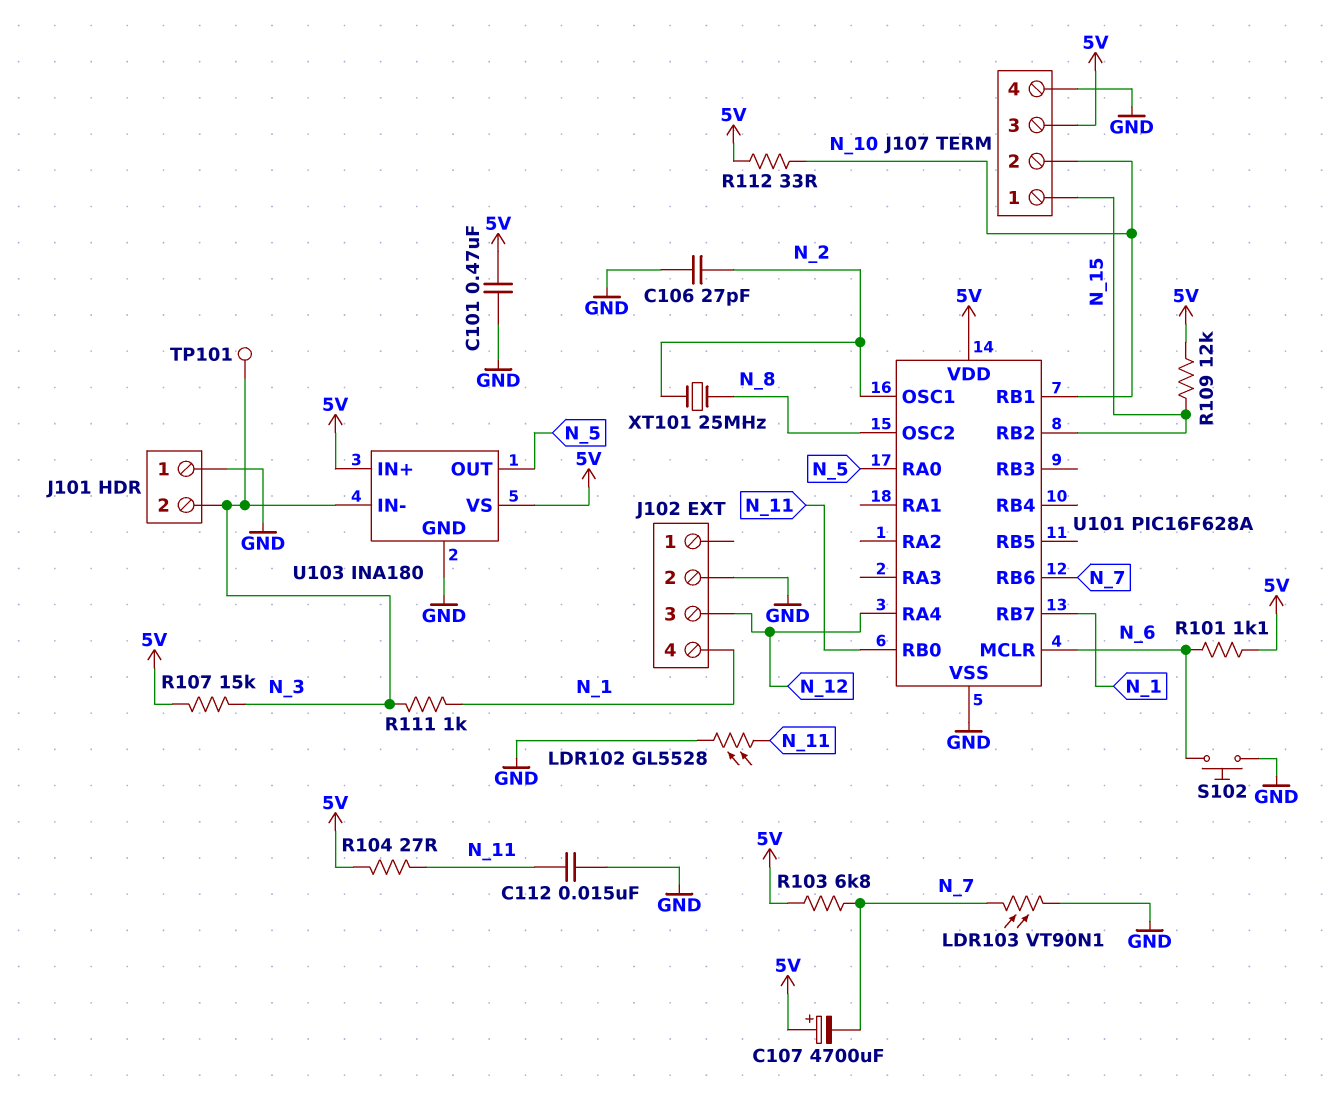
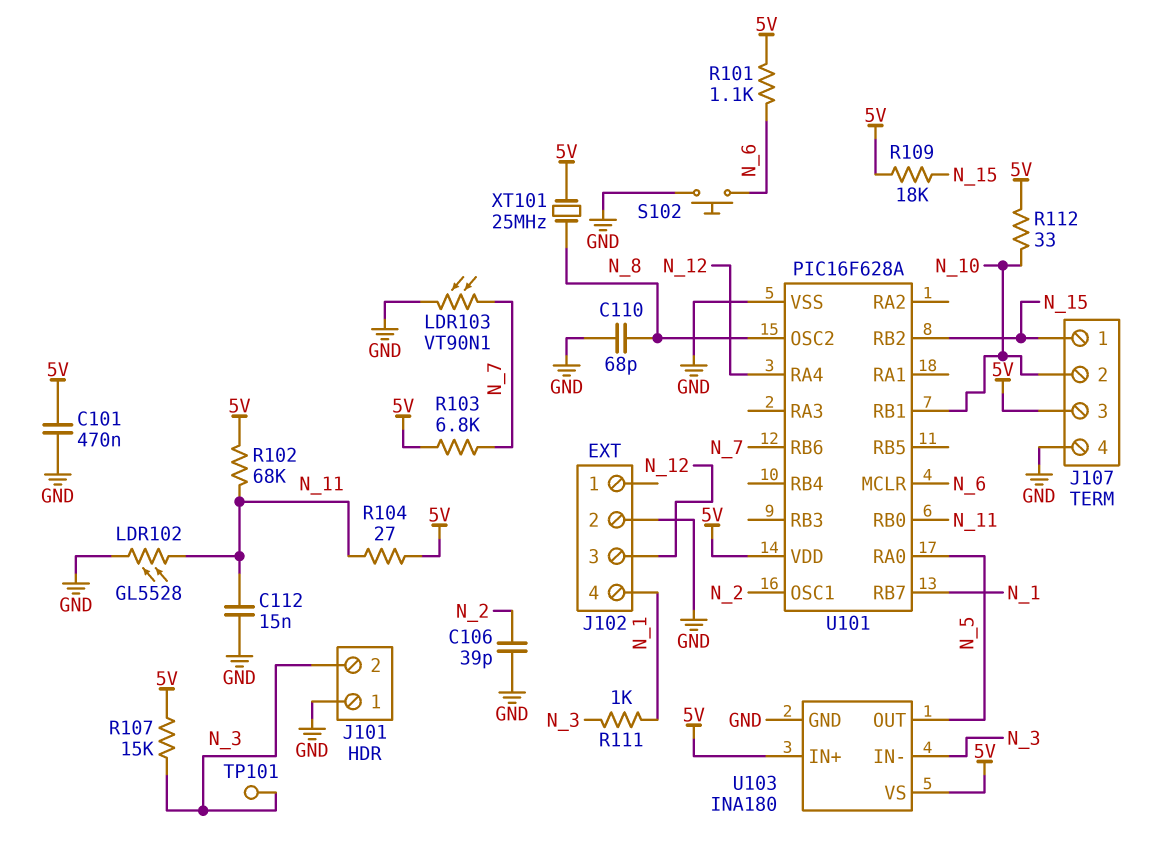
C106: 27pF (GND, N_2) -> 39pF (GND, N_2)
C107: 4700uF (plus 5V, minus N_7) -> none
C110: none -> 68pF (GND, N_8)
R102: none -> 68k (5V, N_11)
R109: 12k (5V, N_15) -> 18k (5V, N_15)
XT101: 25MHz (N_2, N_8) -> 25MHz (5V, N_8)

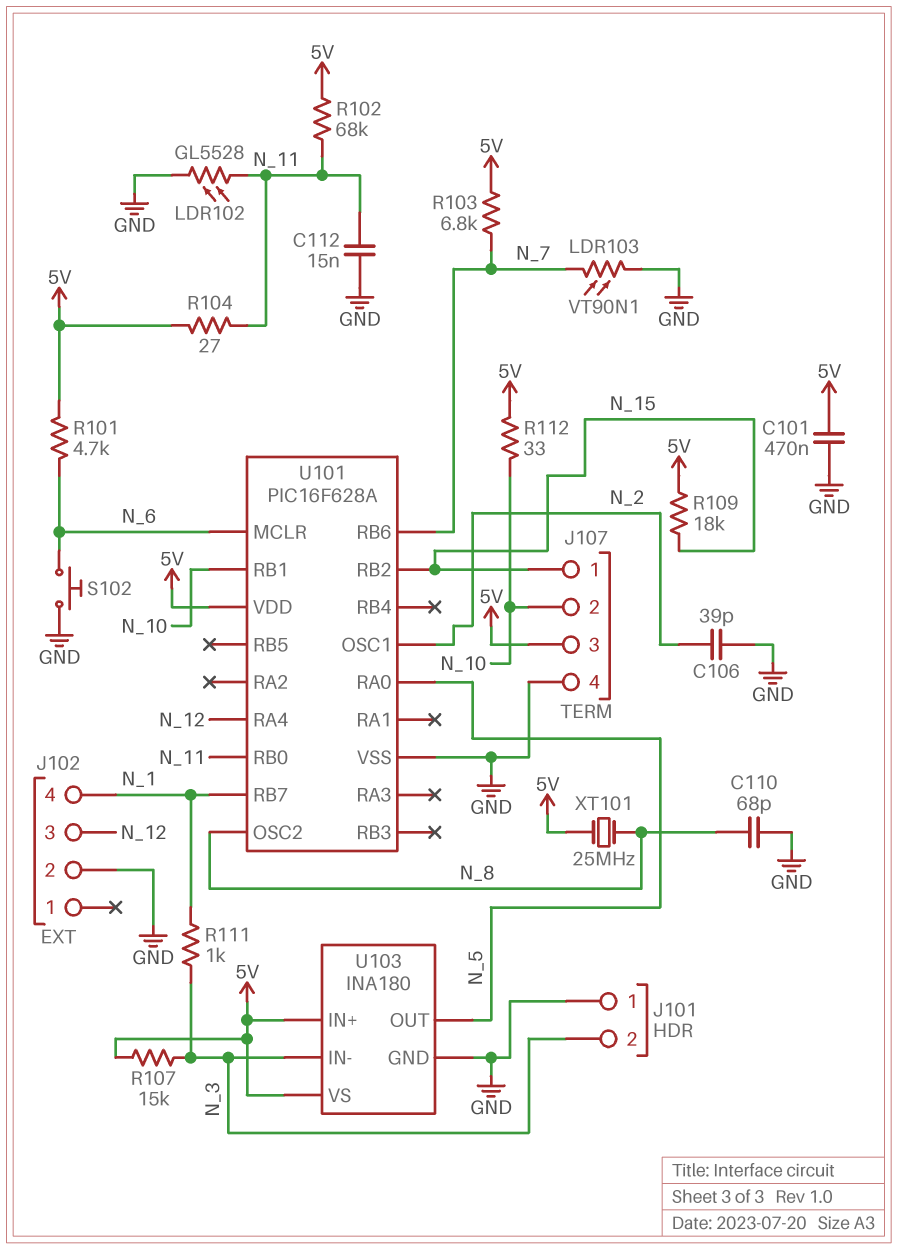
R101: 1.1k (5V, N_6) -> 4.7k (5V, N_6)
TP101: test point (N_3) -> none

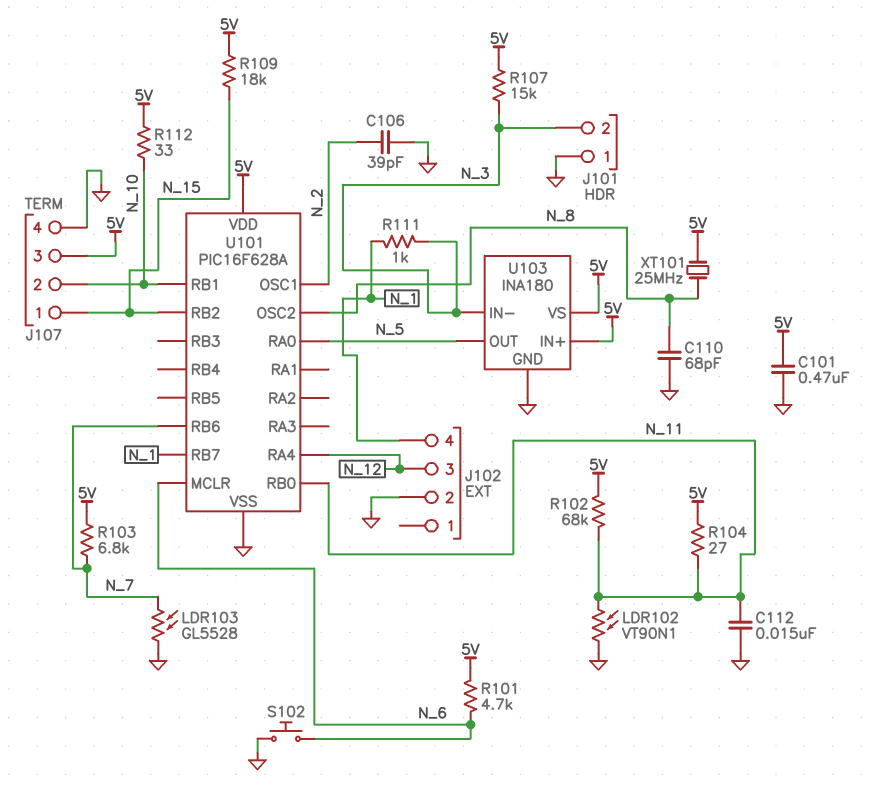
LDR102: GL5528 (GND, N_11) -> VT90N1 (GND, N_11)
LDR103: VT90N1 (GND, N_7) -> GL5528 (GND, N_7)

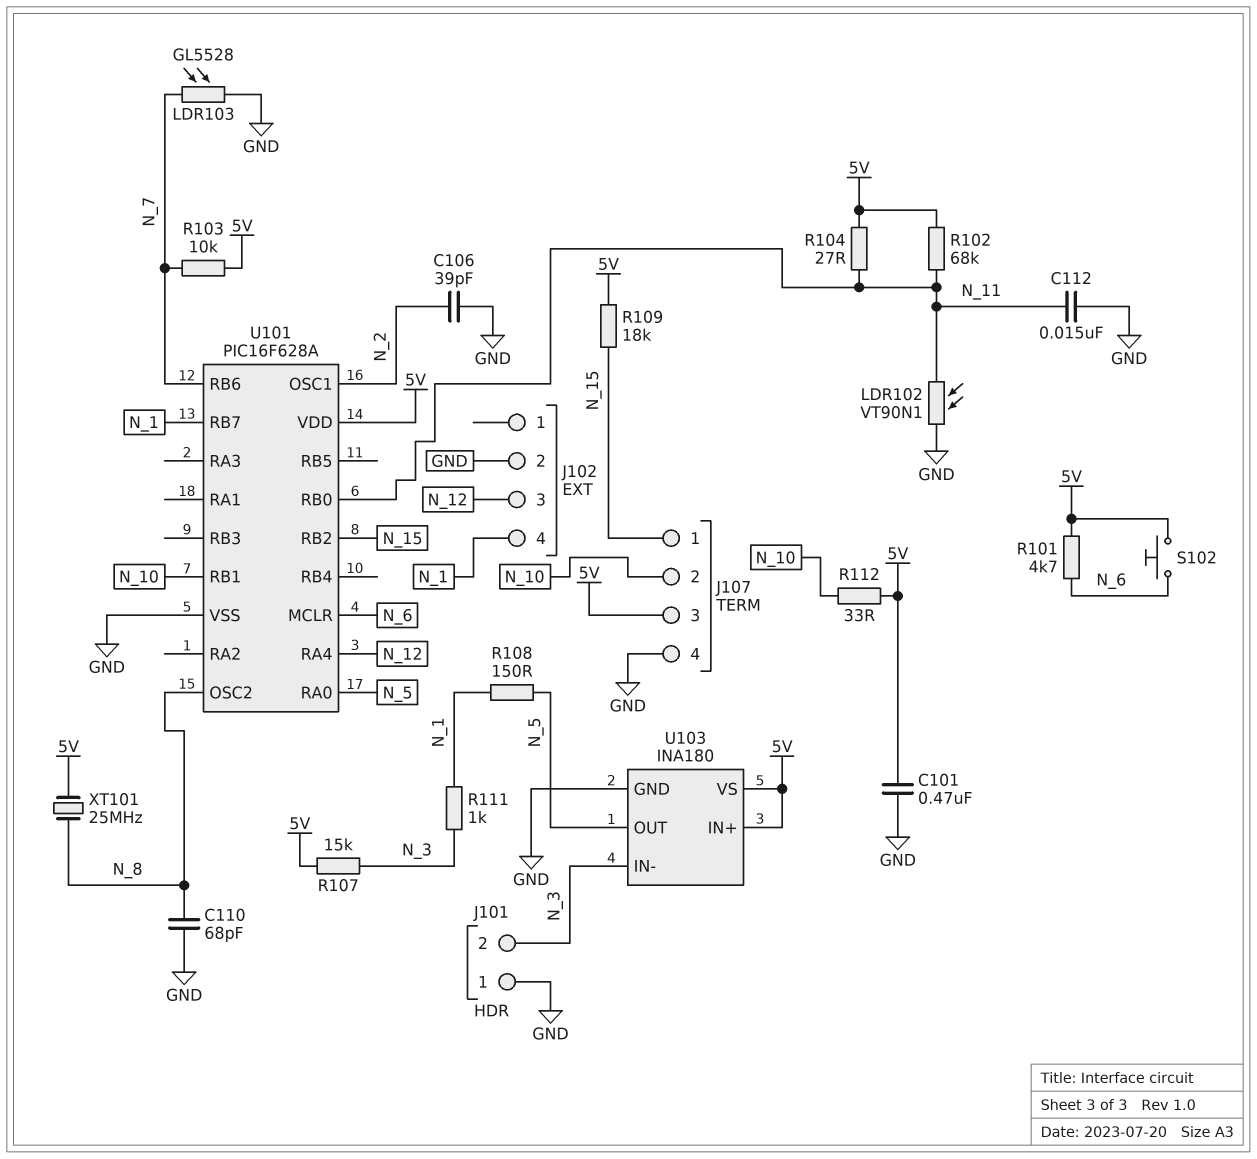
R103: 6.8k (5V, N_7) -> 10k (5V, N_7)
R108: none -> 150 (N_1, N_5)
S102: button (GND, N_6) -> button (5V, N_6)

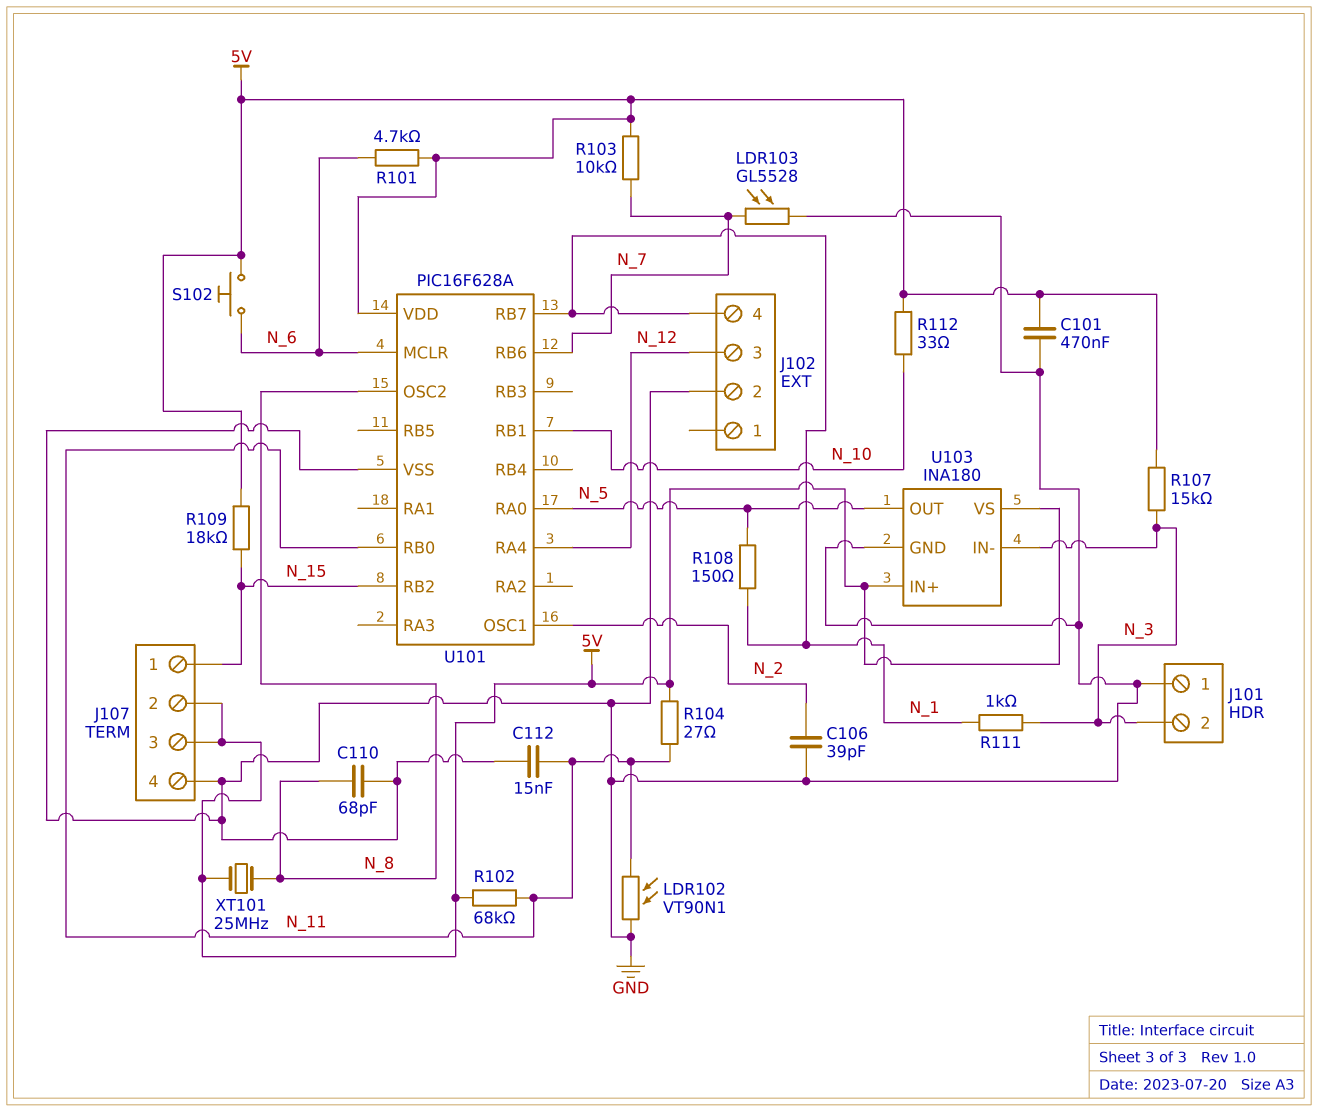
J107 pin 2: N_10 -> 5V

